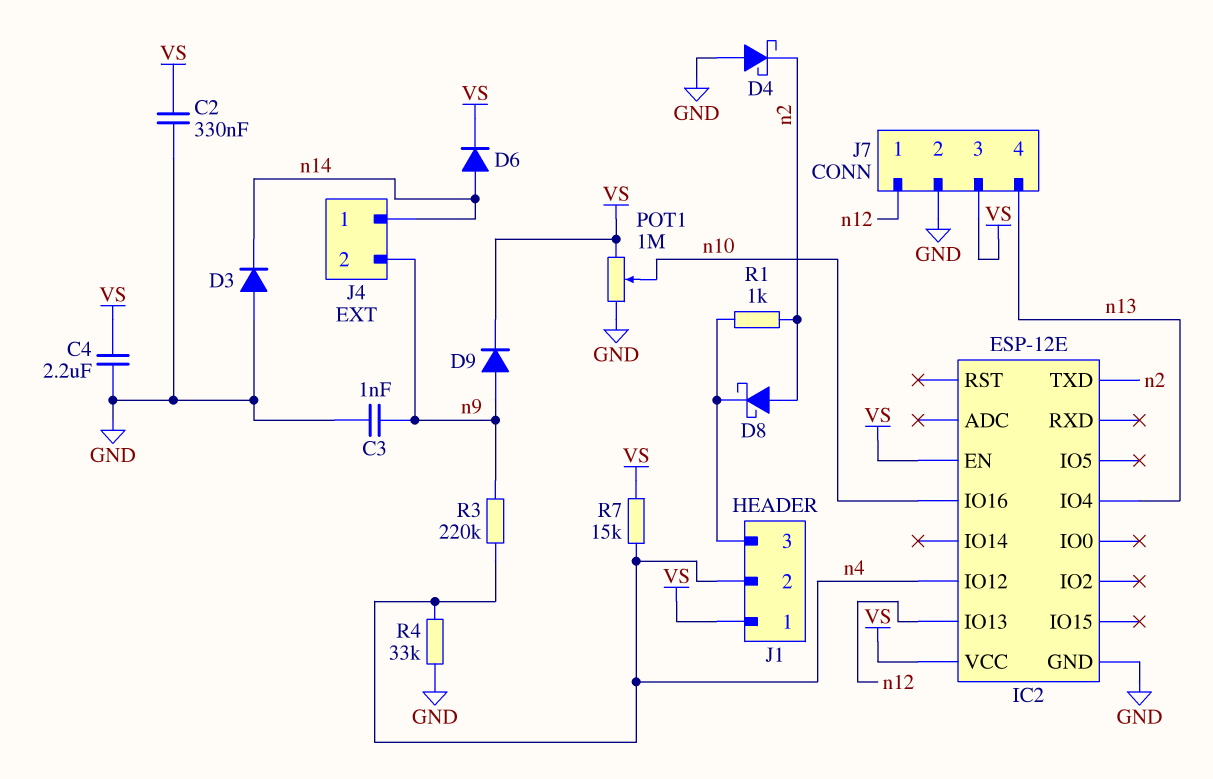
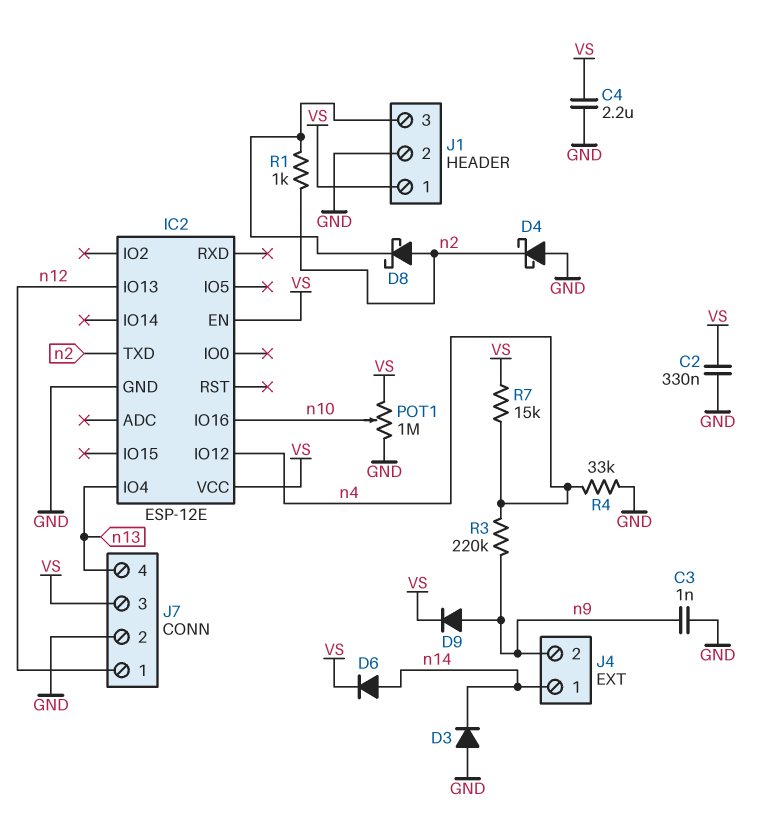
J1 pin 2: n4 -> GND

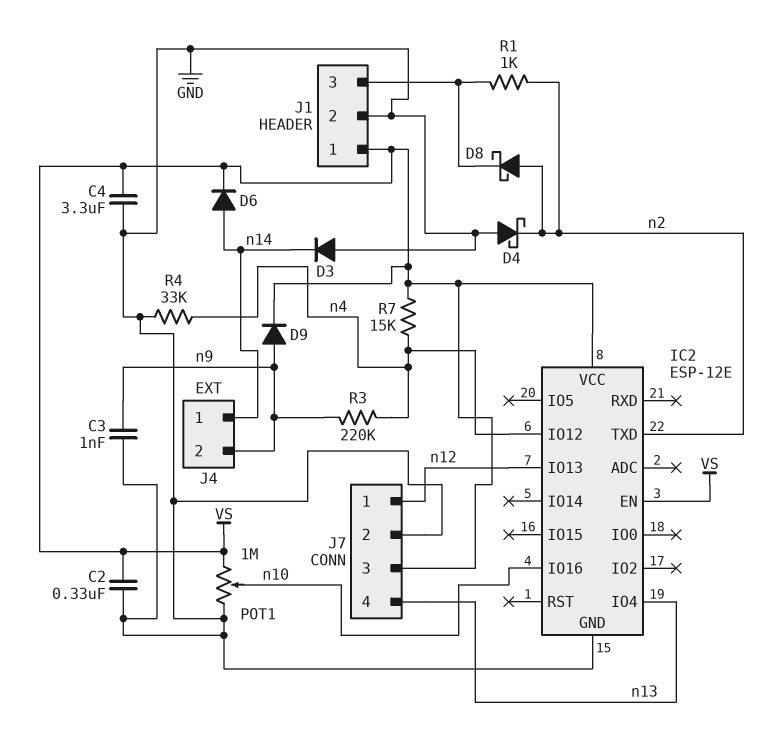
C4: 2.2uF (GND, VS) -> 3.3uF (GND, VS)

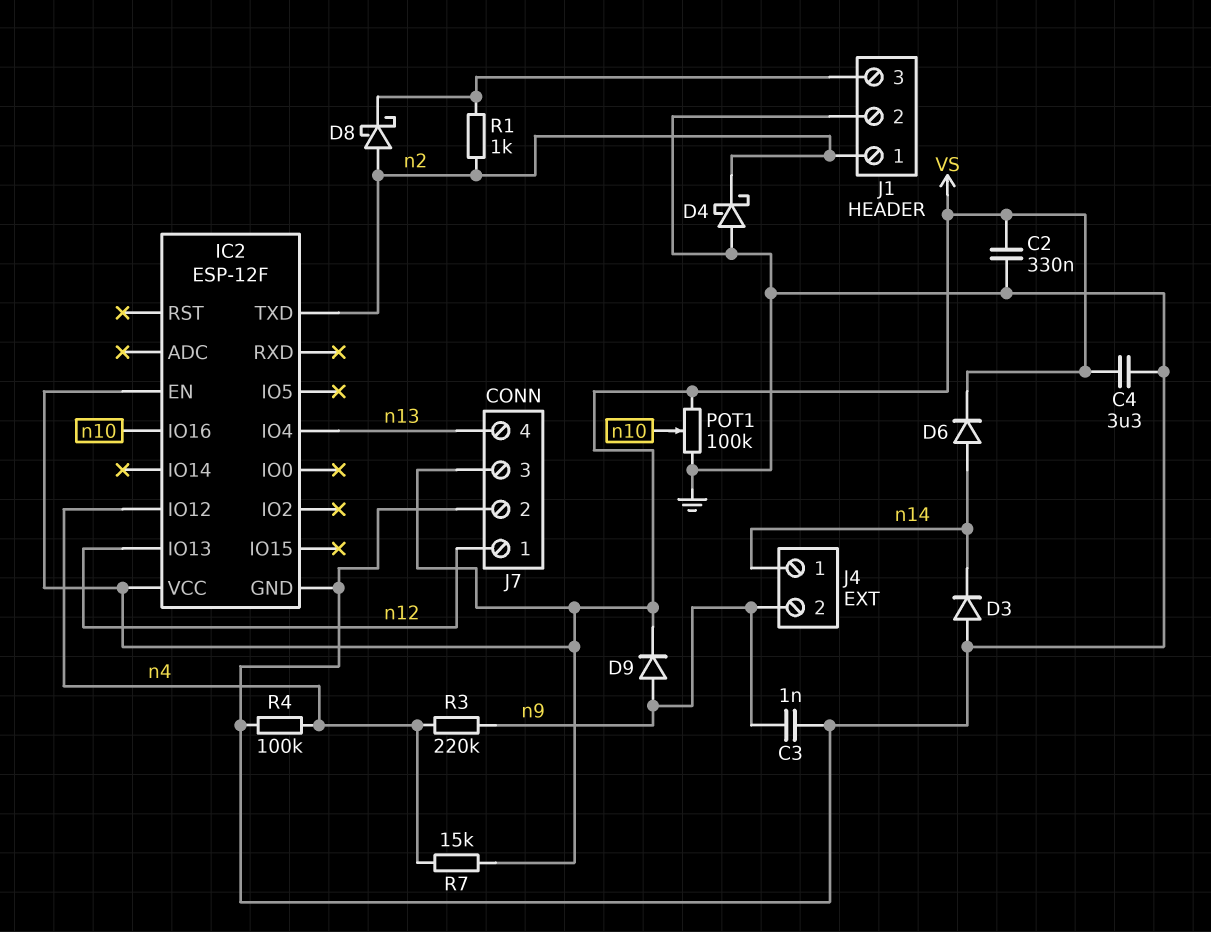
IC2: ESP-12E -> ESP-12F
J1 pin 1: VS -> n2
POT1: 1M (GND, VS, wiper n10) -> 100k (GND, VS, wiper n10)
R4: 33k (GND, n4) -> 100k (GND, n4)

